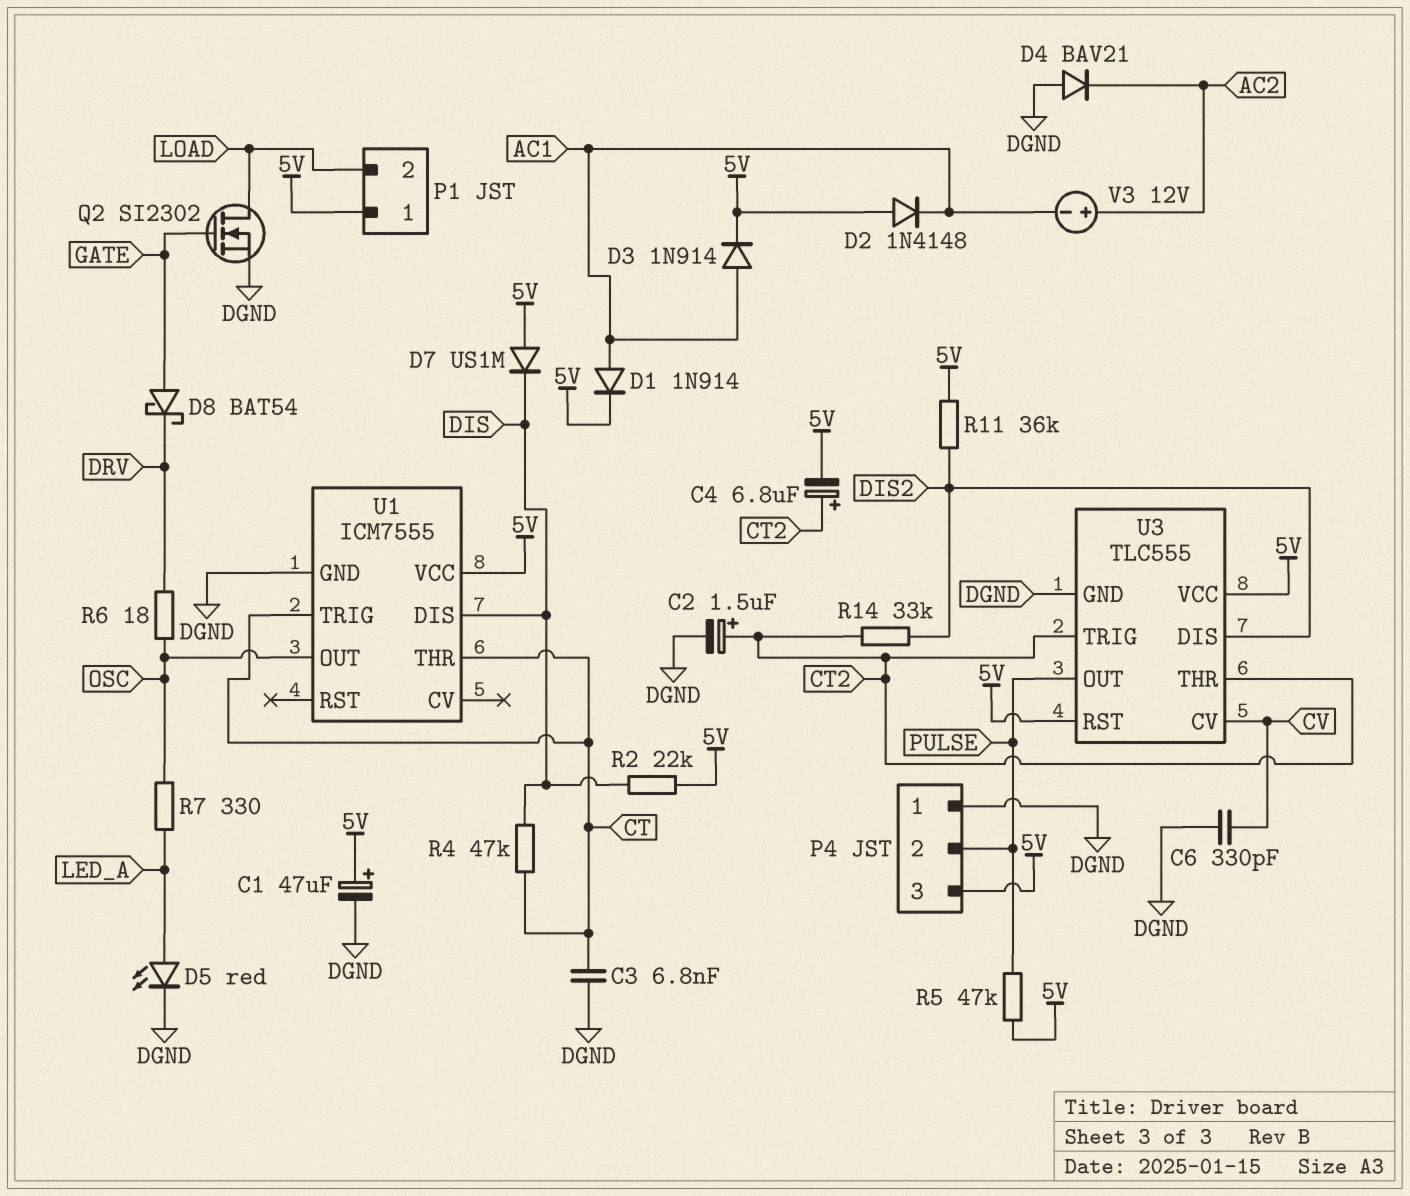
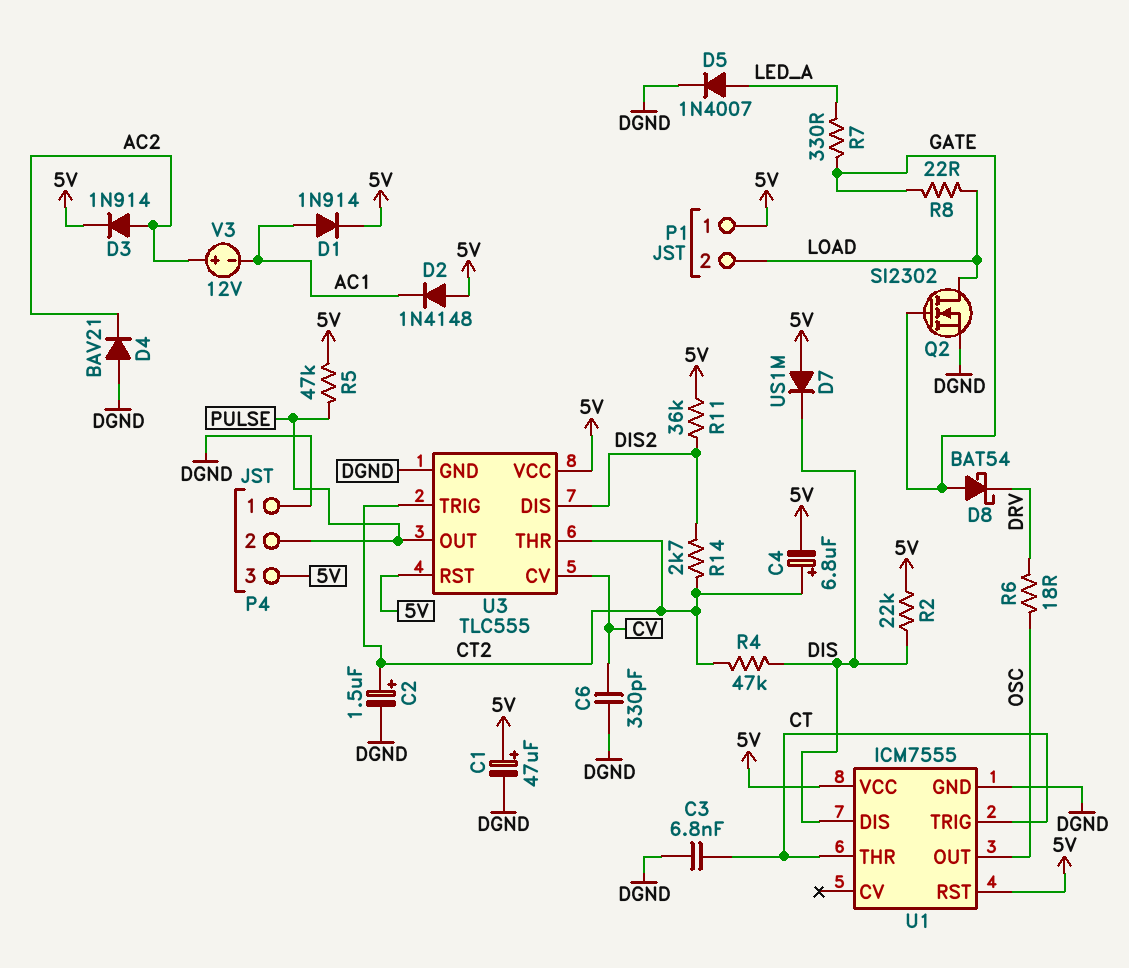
D3: diode 1N914 (A AC1, K 5V) -> diode 1N914 (A AC2, K 5V)
D5: LED red (A LED_A, K DGND) -> diode 1N4007 (A LED_A, K DGND)
R4: 47k (CT, DIS) -> 47k (CT2, DIS)
R7: 330 (LED_A, OSC) -> 330 (GATE, LED_A)
R8: none -> 22 (GATE, LOAD)
R14: 33k (CT2, DIS2) -> 2.7k (CT2, DIS2)
U1 pin RST: none -> 5V

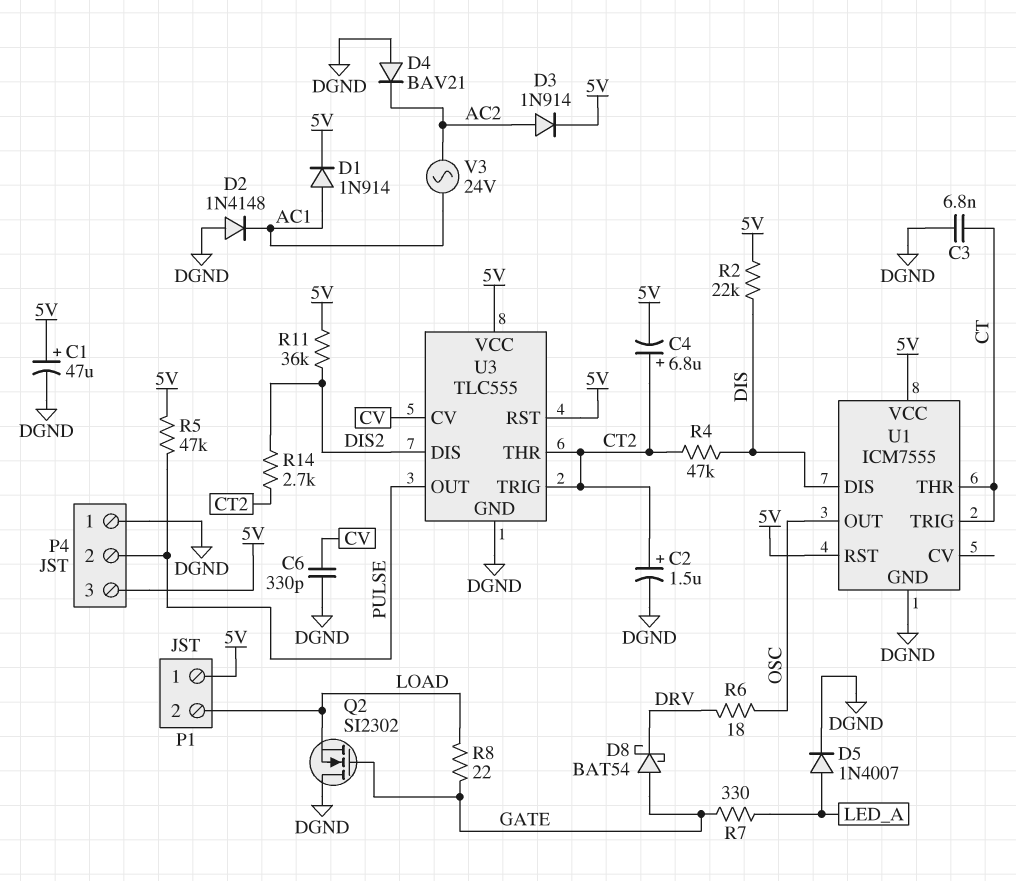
D2: diode 1N4148 (A 5V, K AC1) -> diode 1N4148 (A DGND, K AC1)
D7: diode US1M (A 5V, K DIS) -> none
Q2: NMOS SI2302 (G GATE, D LOAD, S DGND) -> NMOS SI2302 (G GATE, D DGND, S LOAD)
V3: 12V (plus AC2, minus AC1) -> AC 24V (AC1, AC2)

